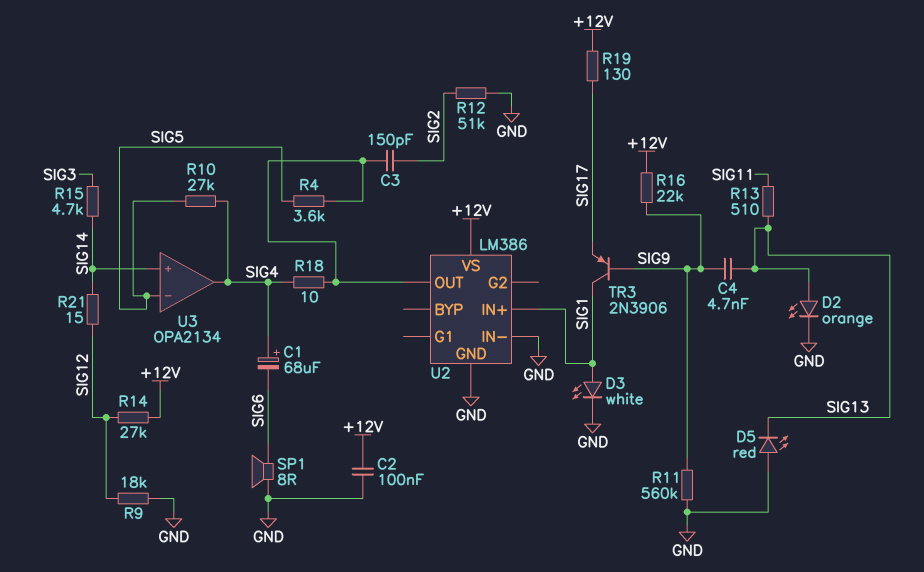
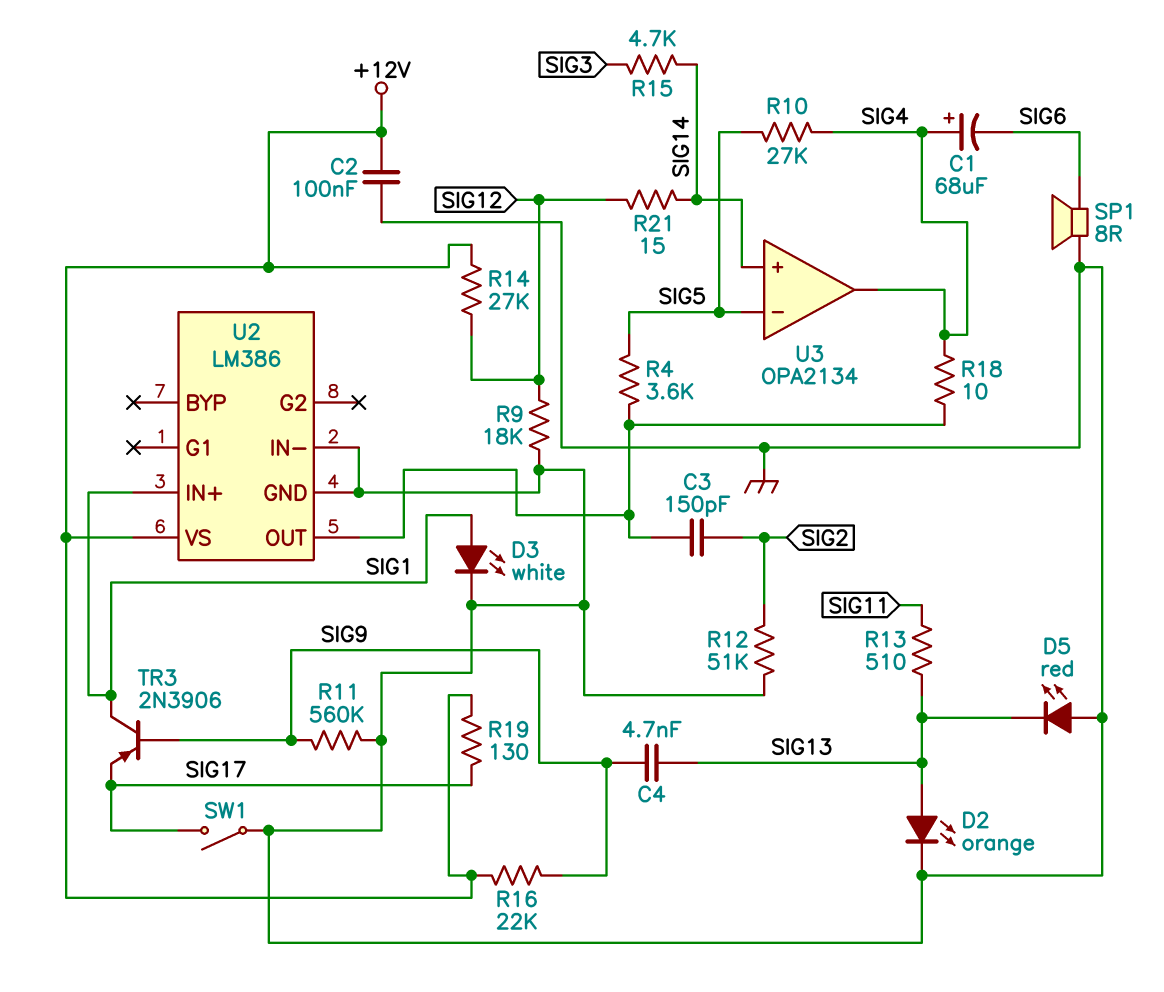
SW1: none -> switch (GND, SIG17)

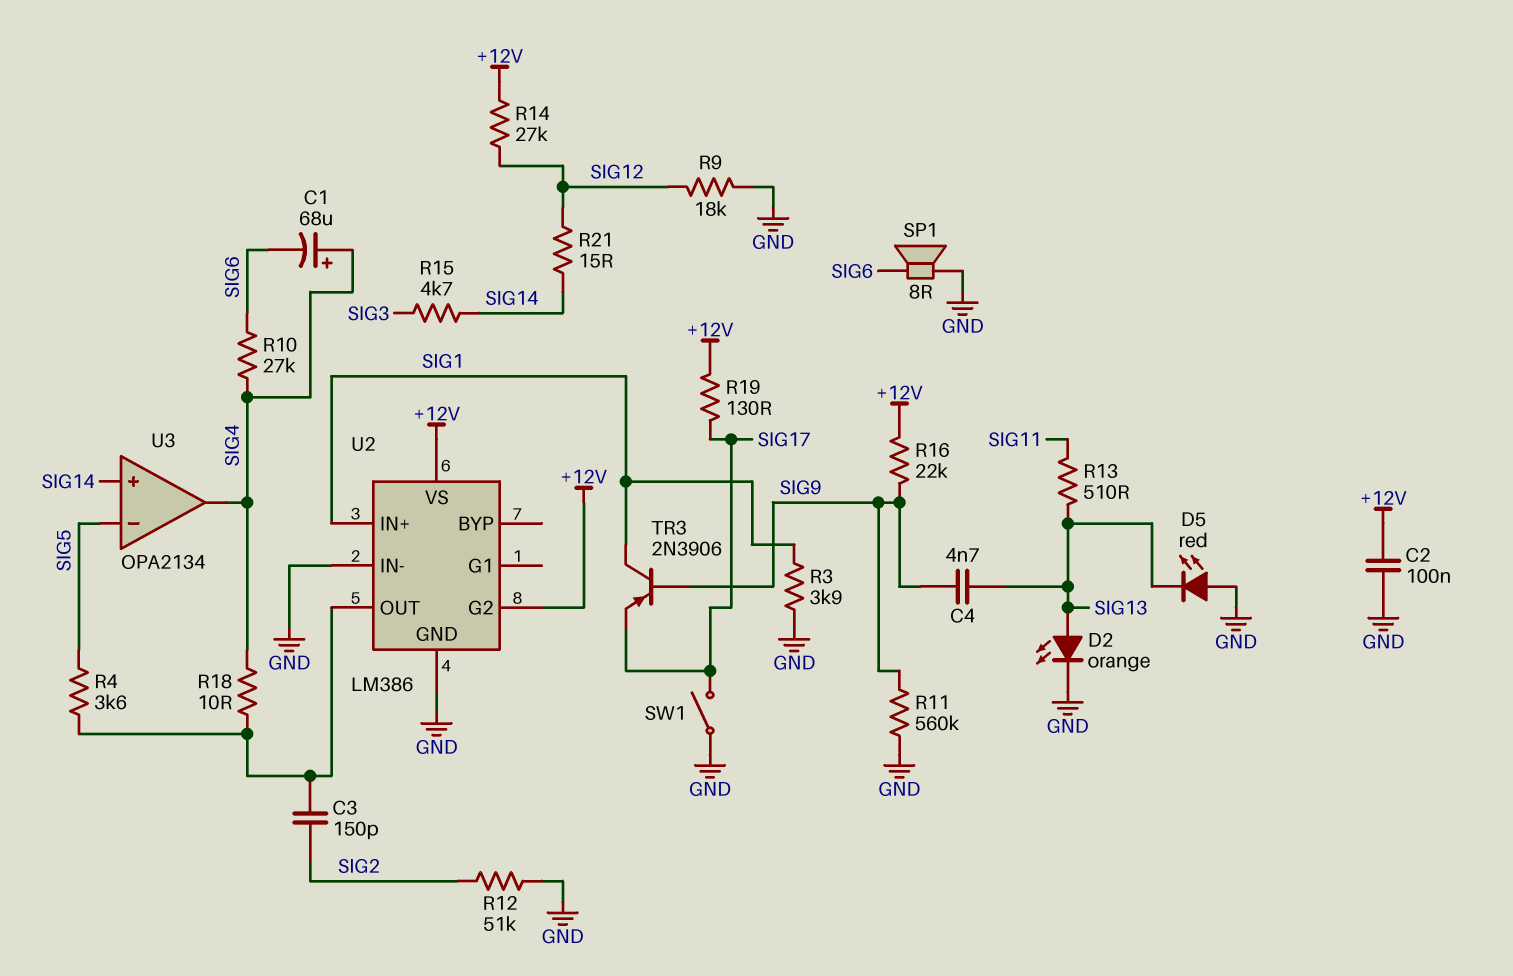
D3: LED white (A SIG1, K GND) -> none
R3: none -> 3.9k (GND, SIG1)
R10: 27k (SIG4, SIG5) -> 27k (SIG4, SIG6)
U2 pin G2: none -> +12V

